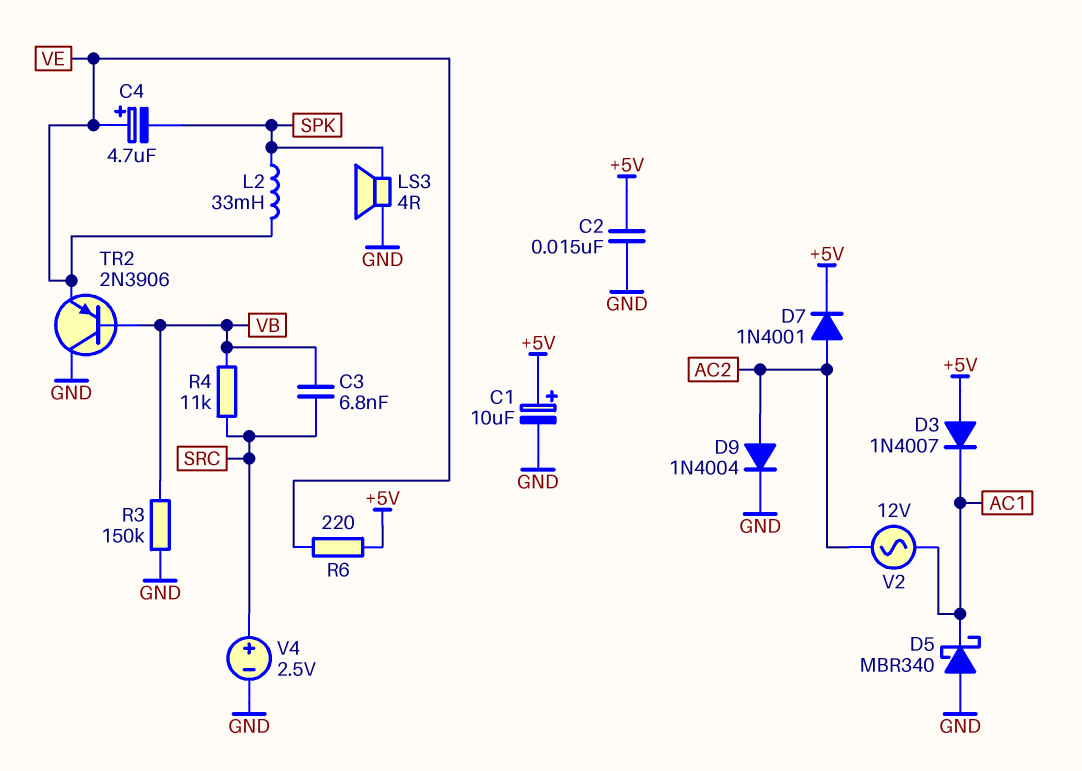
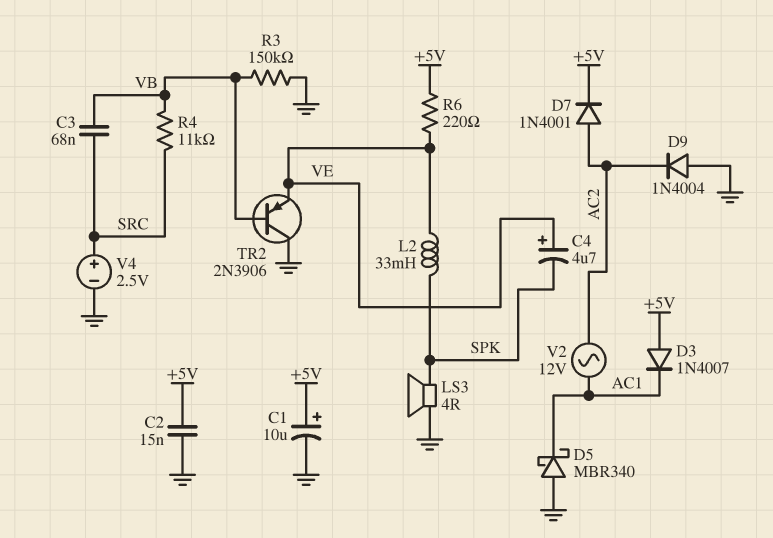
C3: 6.8nF (SRC, VB) -> 68nF (SRC, VB)
D9: diode 1N4004 (A AC2, K GND) -> diode 1N4004 (A GND, K AC2)

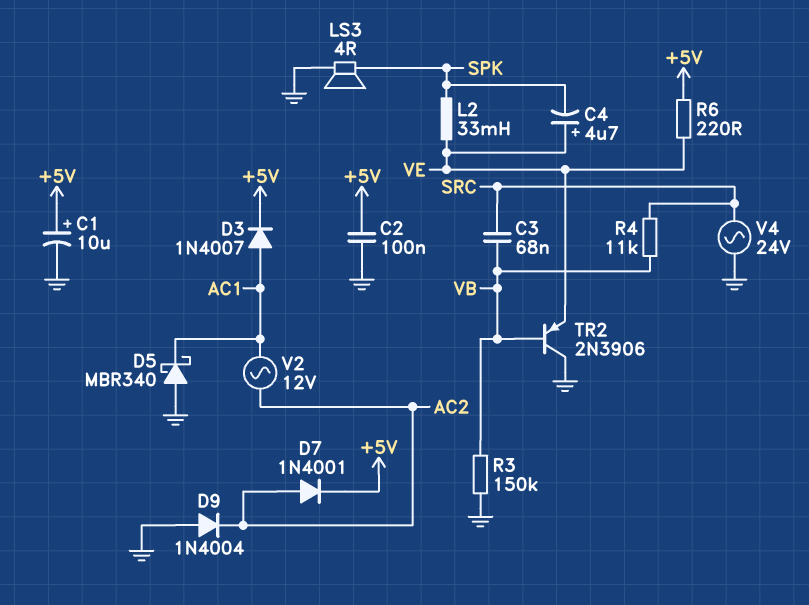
C2: 15nF (+5V, GND) -> 100nF (+5V, GND)
D3: diode 1N4007 (A +5V, K AC1) -> diode 1N4007 (A AC1, K +5V)
V4: 2.5V (plus SRC, minus GND) -> AC 24V (GND, SRC)

